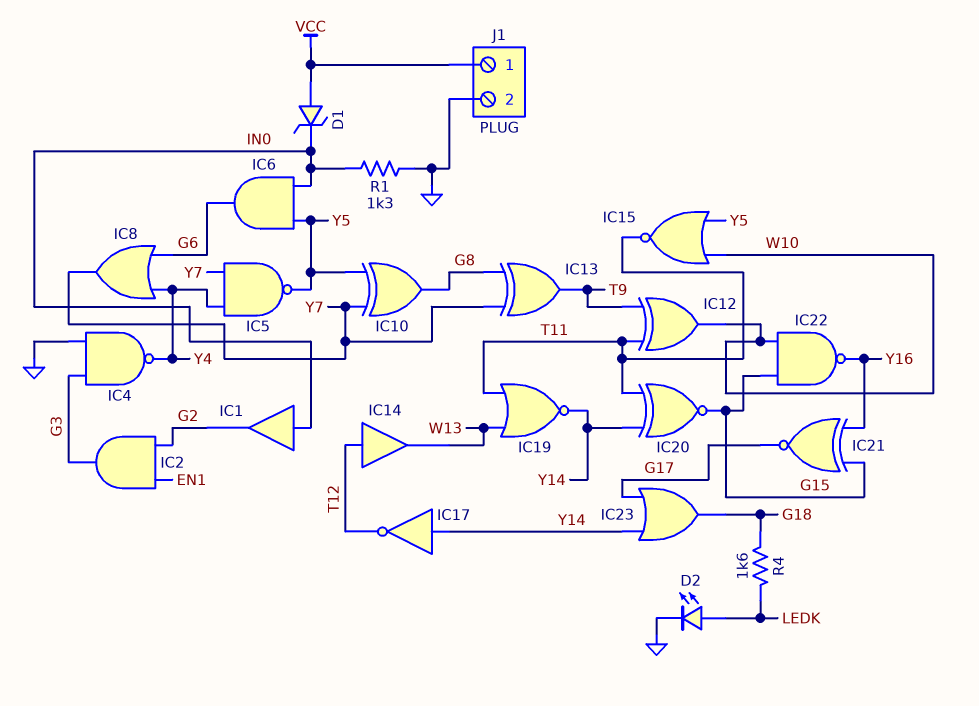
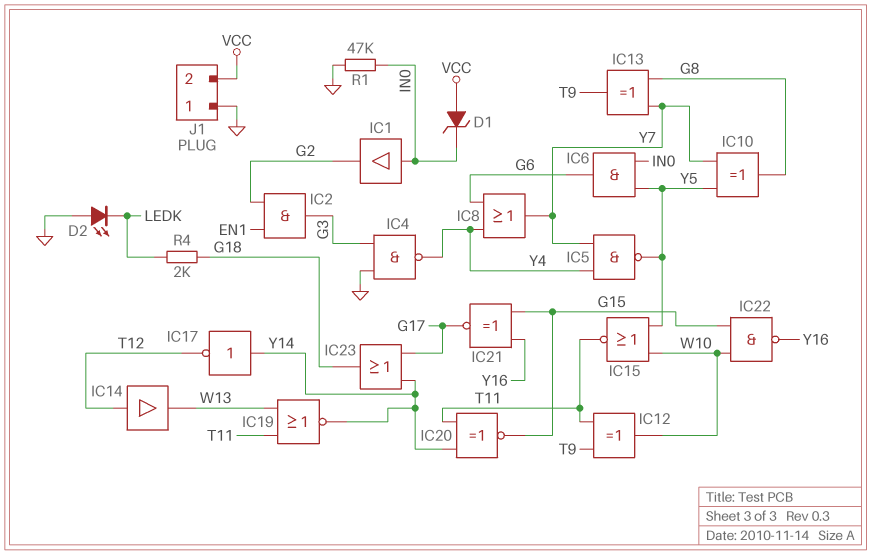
D2: LED (A LEDK, K GND) -> LED (A GND, K LEDK)
J1 pin 1: VCC -> GND
J1 pin 2: GND -> VCC
R1: 1.3k (GND, IN0) -> 47k (GND, IN0)
R4: 1.6k (G18, LEDK) -> 2k (G18, LEDK)

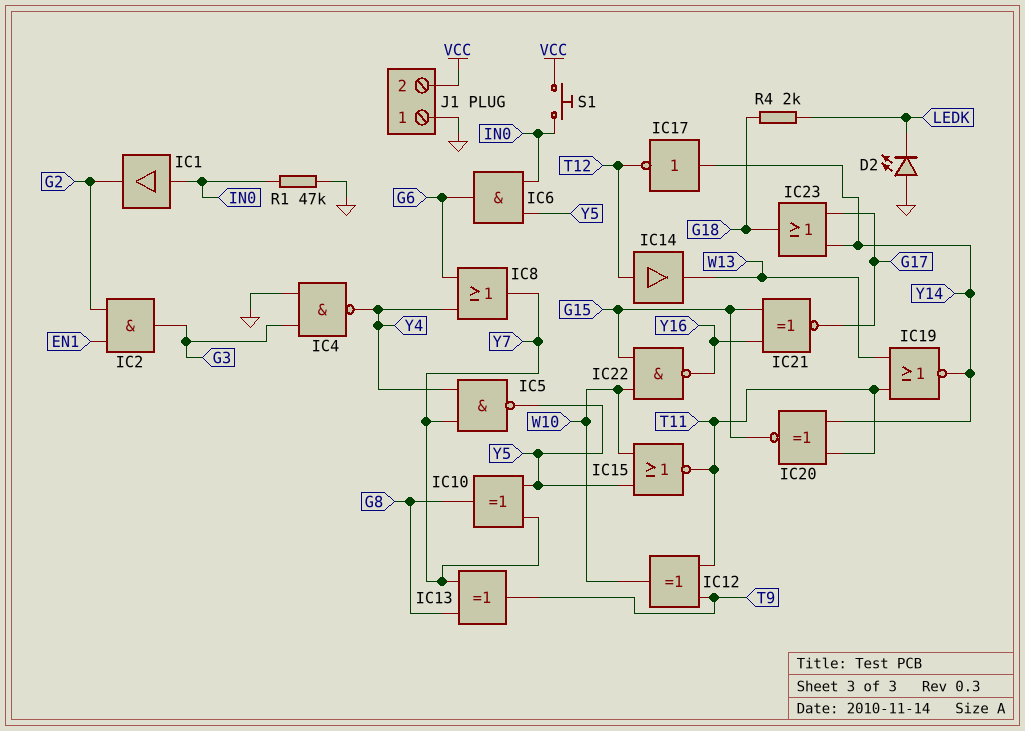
D1: zener (A VCC, K IN0) -> none
S1: none -> button (IN0, VCC)

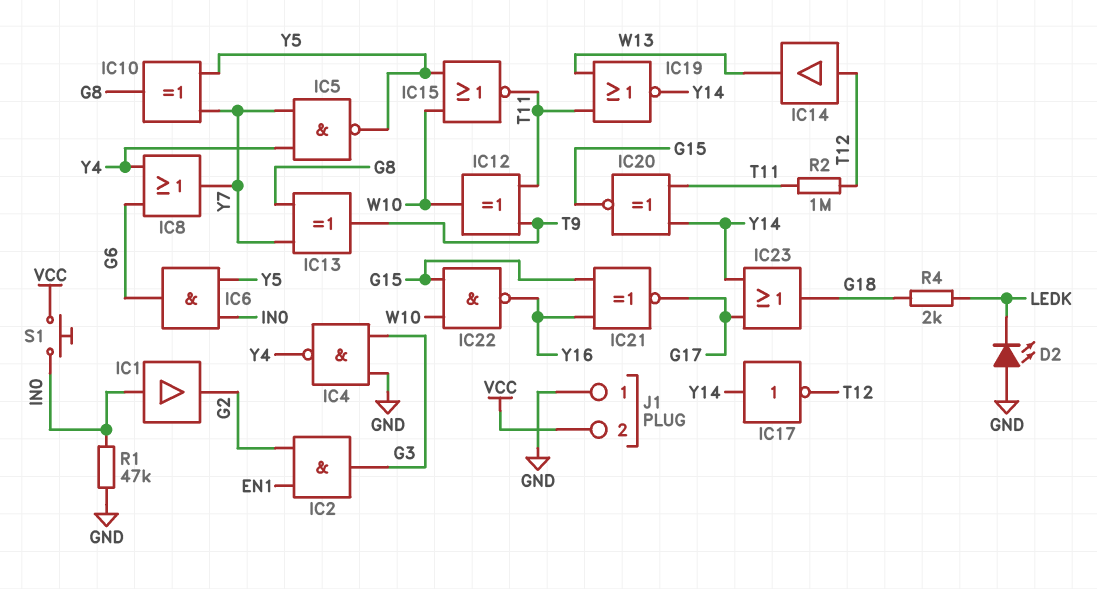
R2: none -> 1M (T11, T12)

